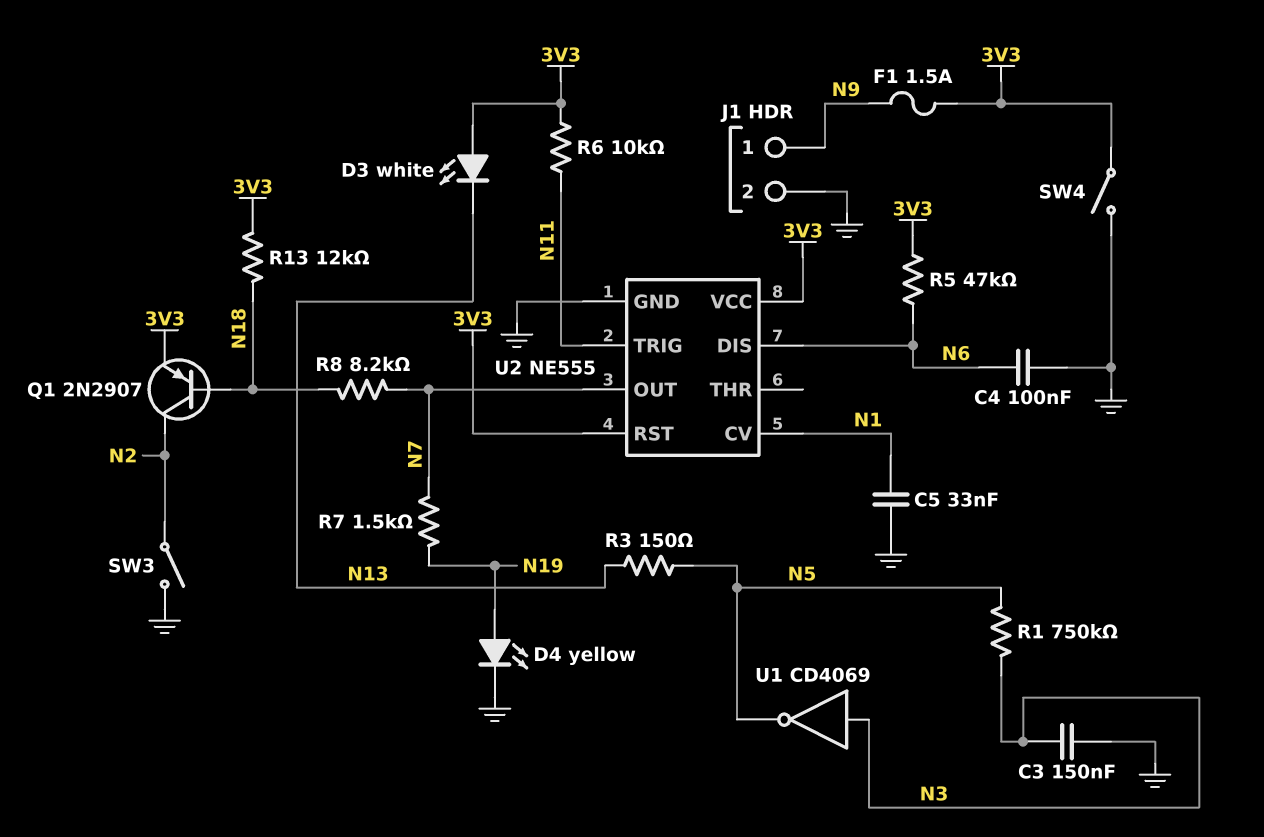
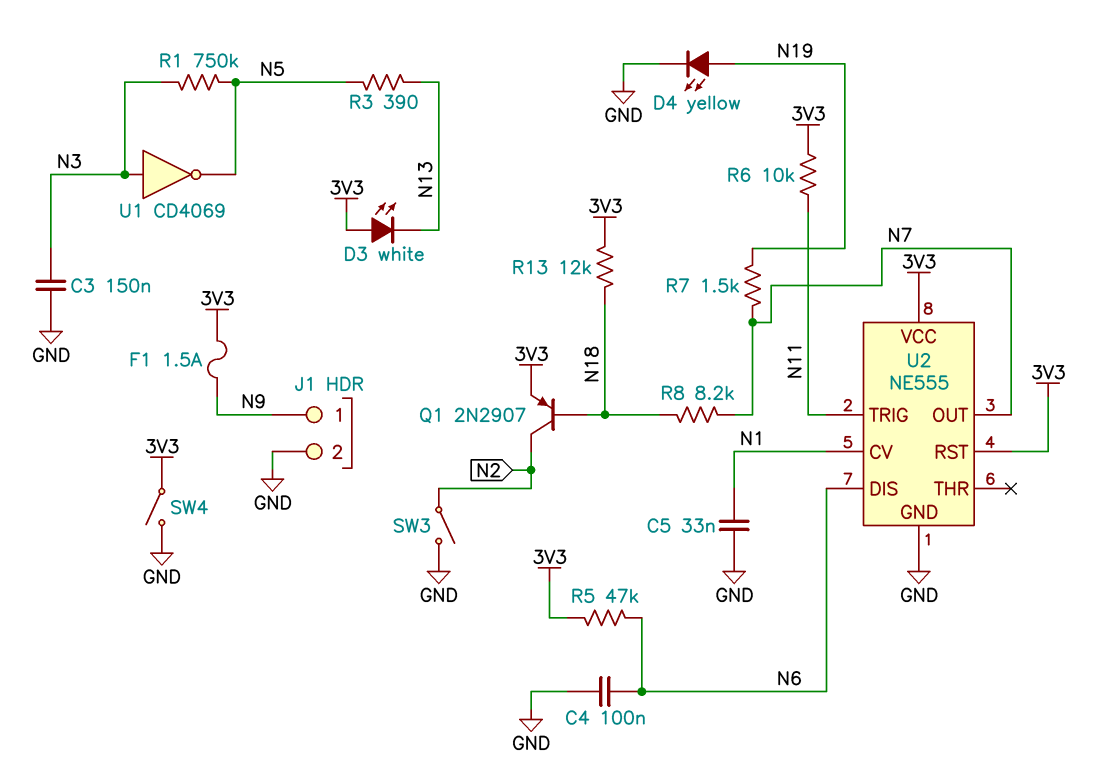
R3: 150 (N5, N13) -> 390 (N5, N13)

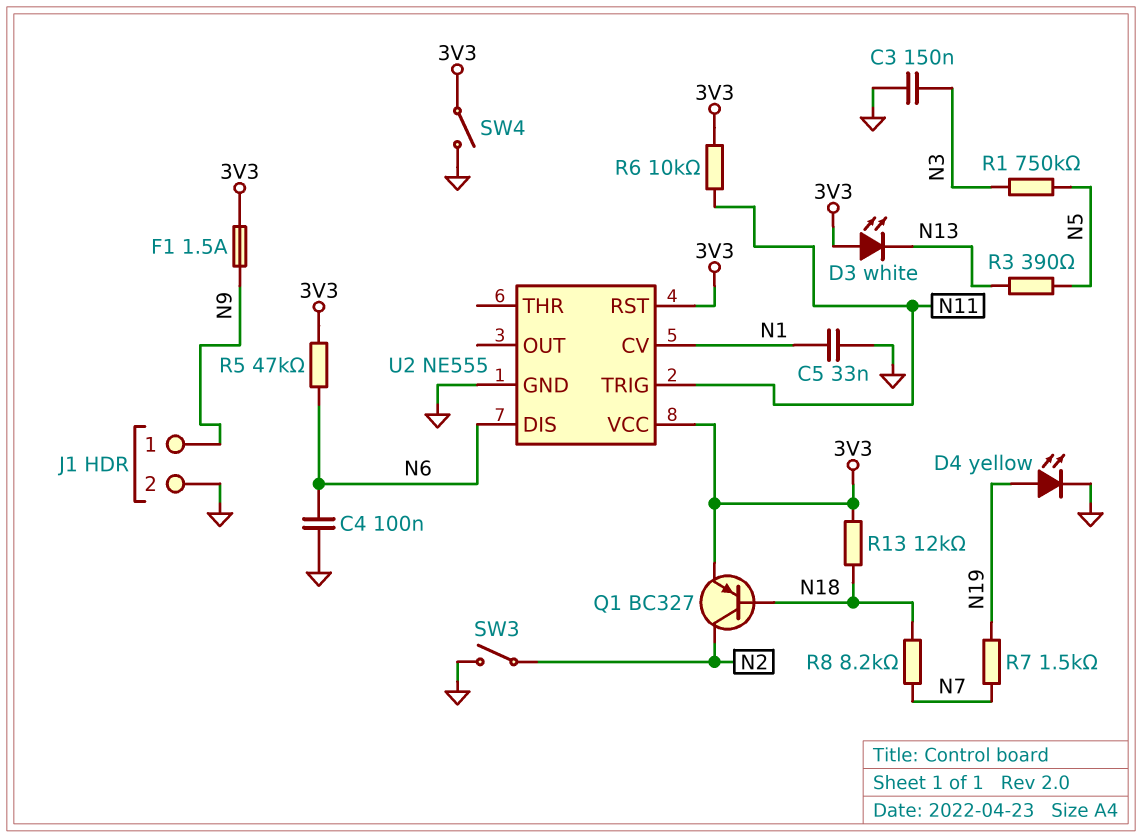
Q1: PNP 2N2907 (B N18, C N2, E 3V3) -> PNP BC327 (B N18, C N2, E 3V3)
U1: NOT CD4069 (in N3, out N5) -> none
U2 pin OUT: N7 -> none

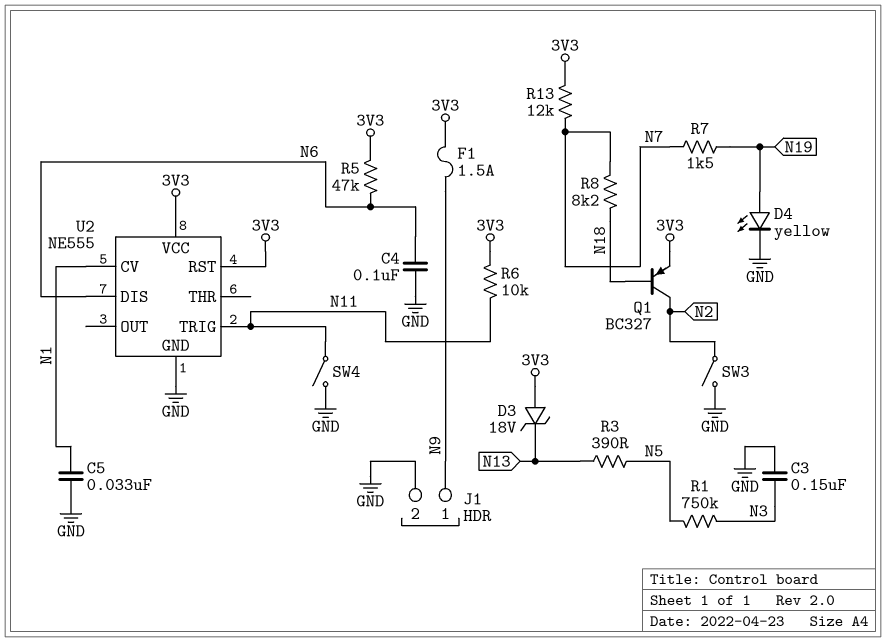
D3: LED white (A 3V3, K N13) -> zener 18V (A 3V3, K N13)
R13: 12k (3V3, N18) -> 12k (3V3, N7)
SW4: switch (3V3, GND) -> switch (GND, N11)

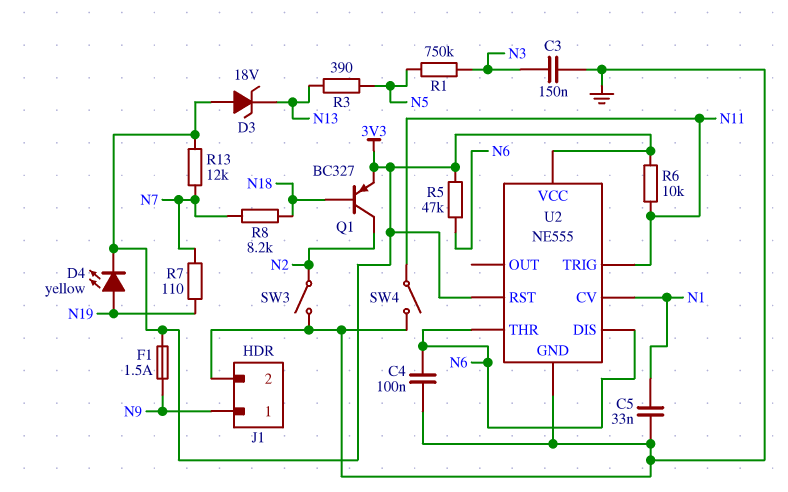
D4: LED yellow (A N19, K GND) -> LED yellow (A N19, K 3V3)
R7: 1.5k (N7, N19) -> 110 (N7, N19)
U2 pin THR: none -> N6

